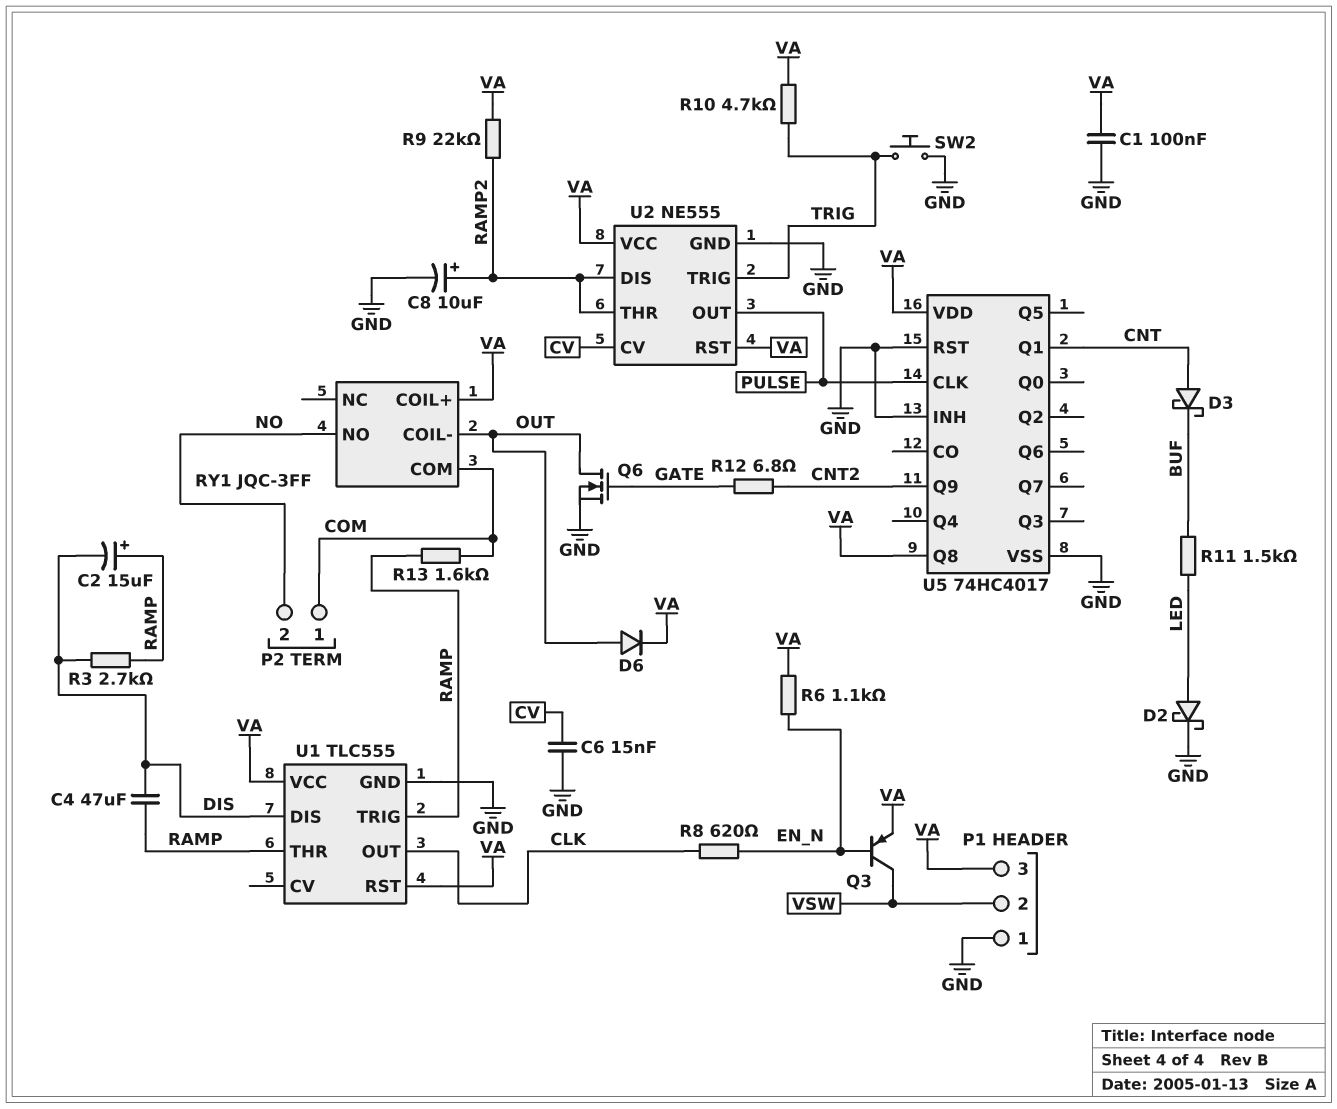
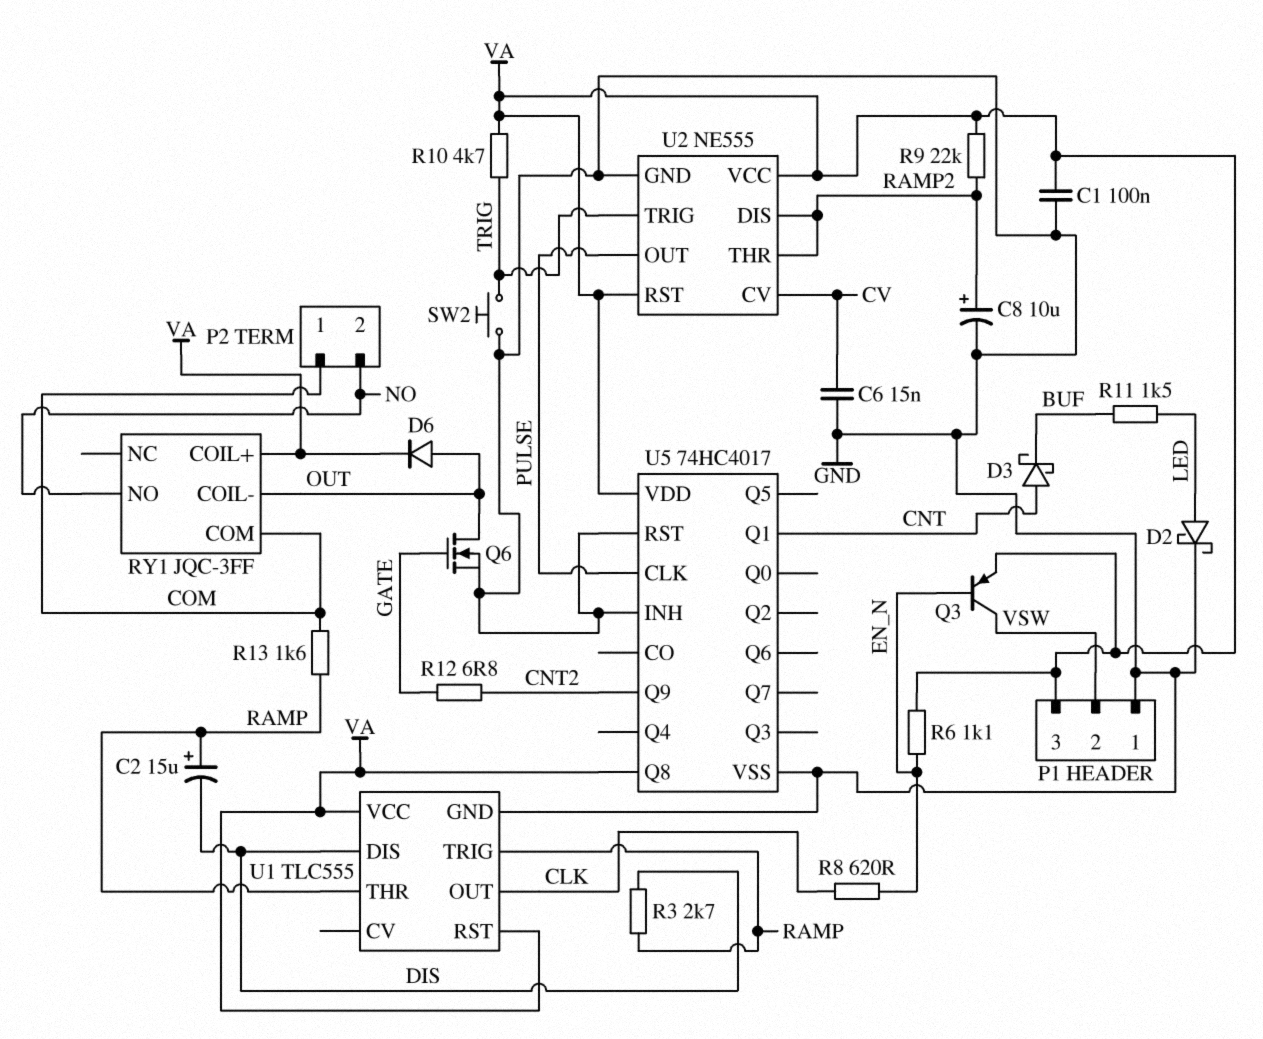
C4: 47uF (DIS, RAMP) -> none

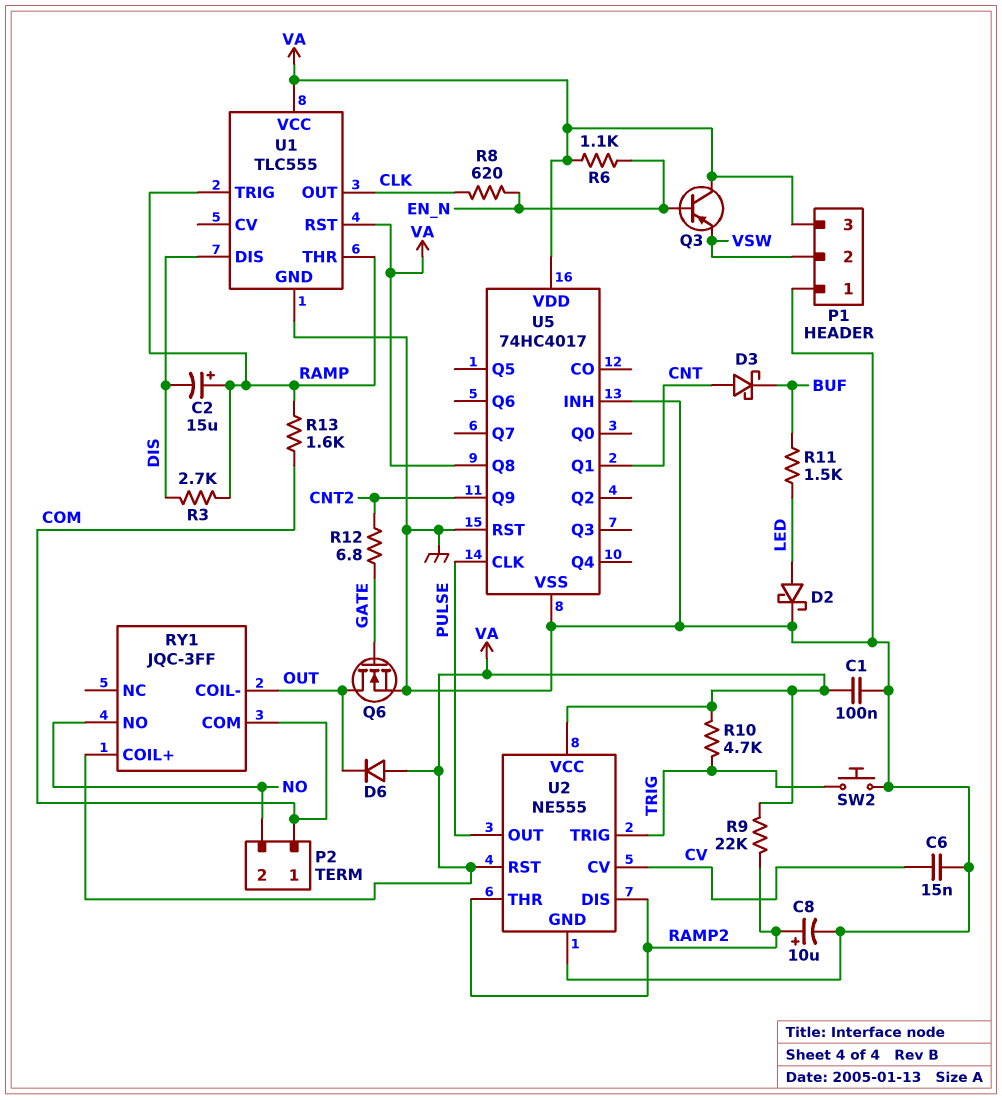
D6: diode (A OUT, K VA) -> diode (A VA, K OUT)
Q3: PNP (B EN_N, C VSW, E VA) -> PNP (B EN_N, C VA, E VSW)

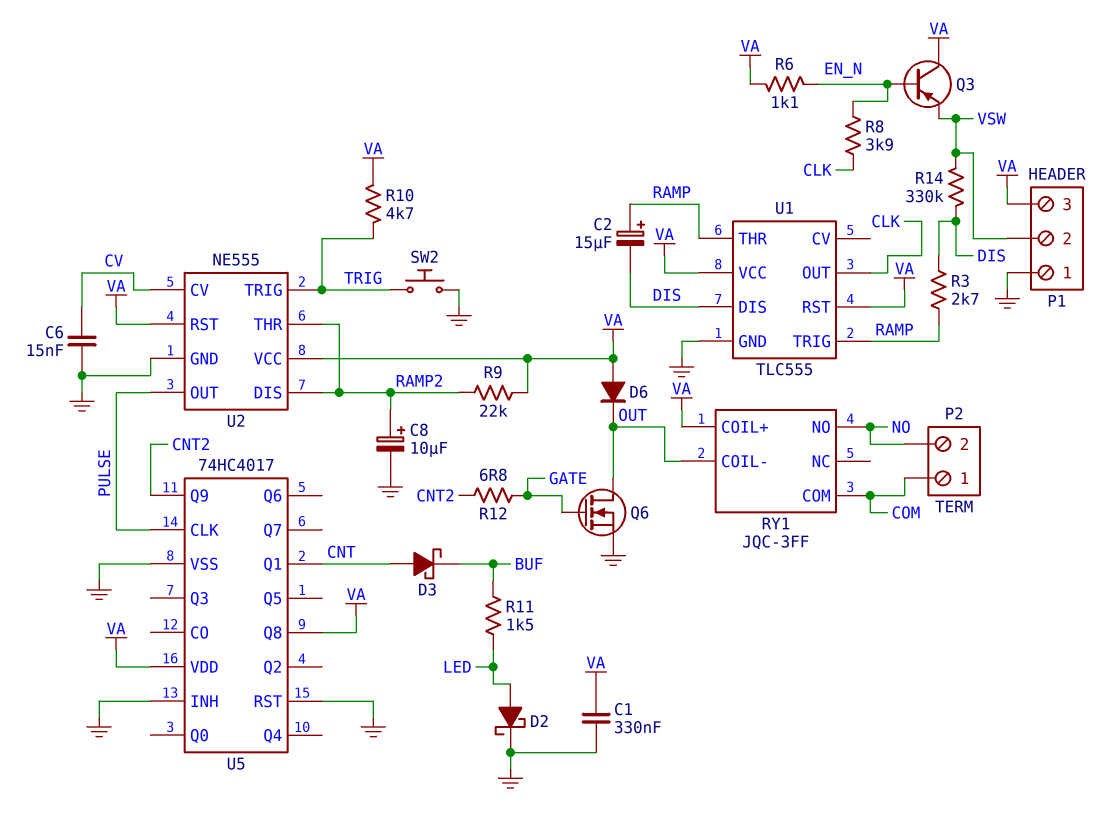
C1: 100nF (GND, VA) -> 330nF (GND, VA)
R8: 620 (CLK, EN_N) -> 3.9k (CLK, EN_N)
R13: 1.6k (COM, RAMP) -> none
R14: none -> 330k (DIS, VSW)

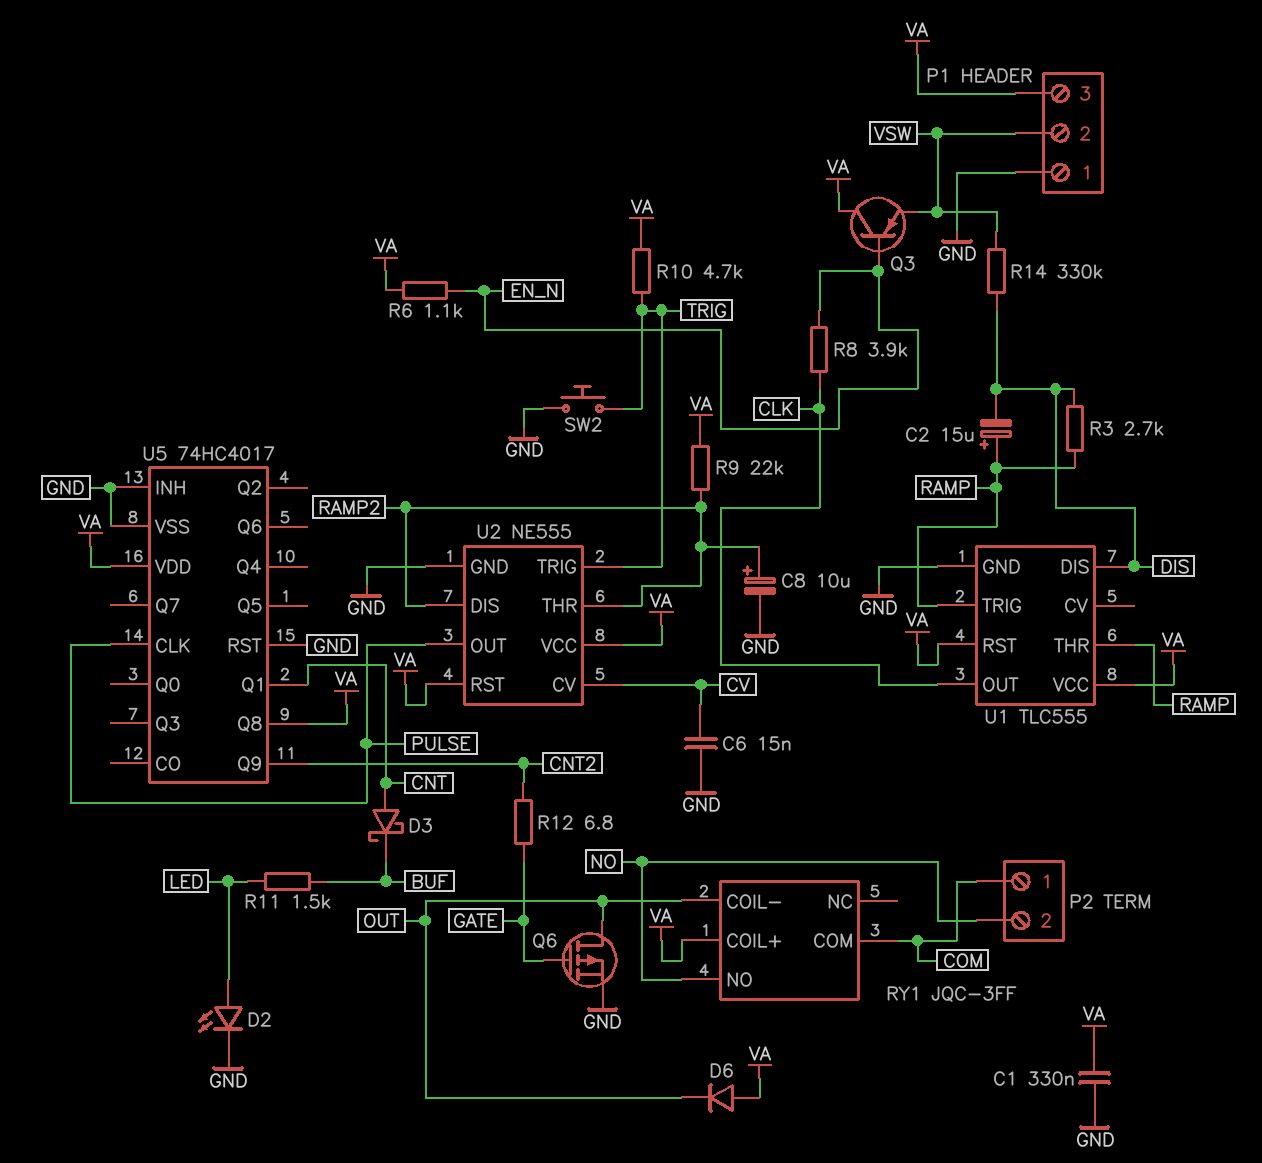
D2: schottky (A LED, K GND) -> LED (A LED, K GND)
Q6: NMOS (G GATE, D OUT, S GND) -> PMOS (G GATE, D OUT, S GND)

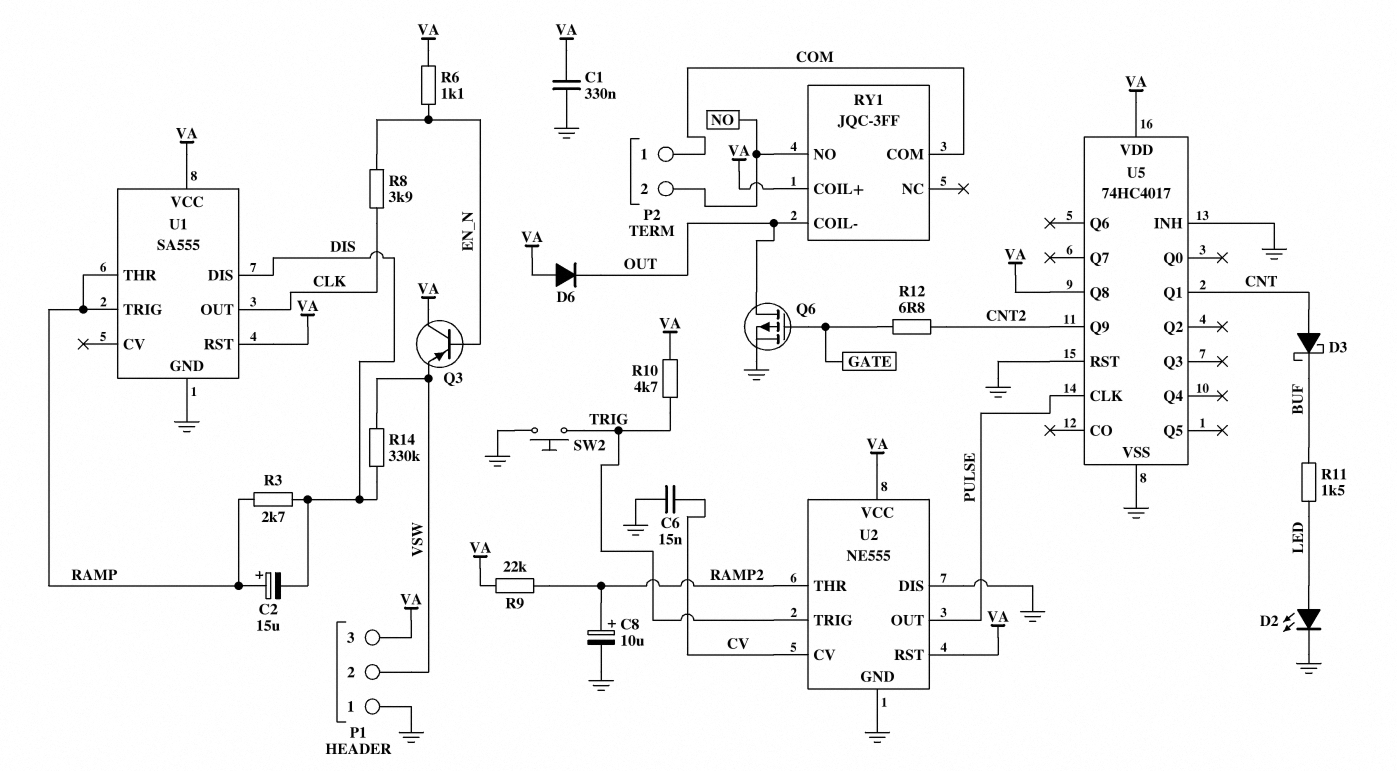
U1: TLC555 -> SA555
U2 pin DIS: RAMP2 -> GND

